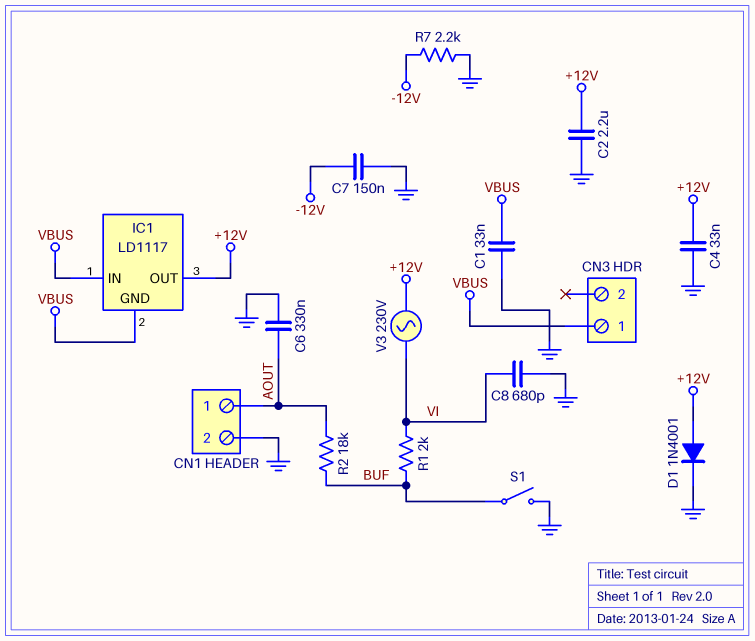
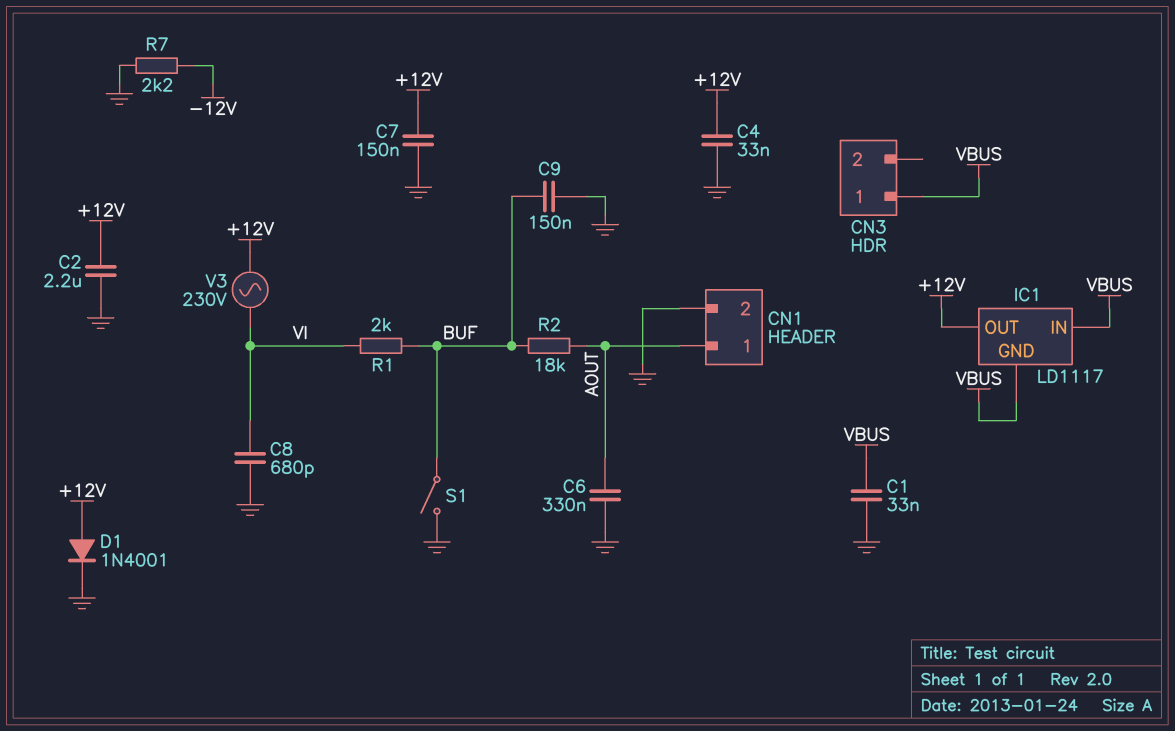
C7: 150nF (-12V, GND) -> 150nF (+12V, GND)
C9: none -> 150nF (BUF, GND)

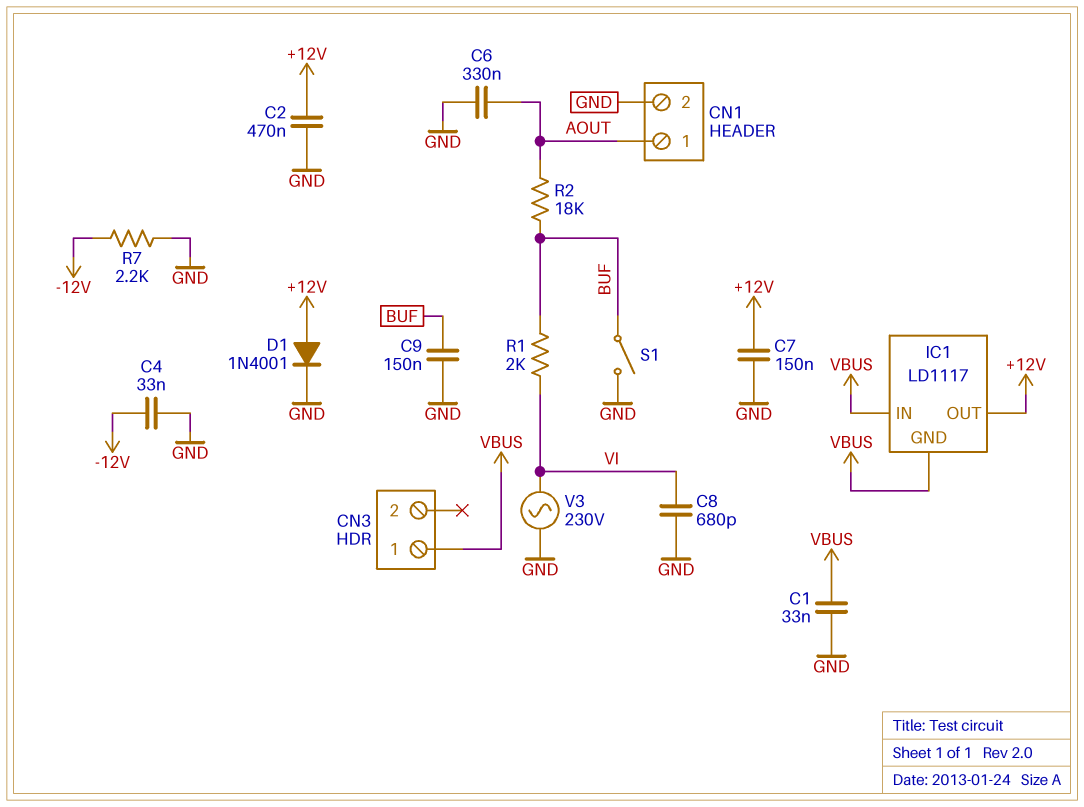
C2: 2.2uF (+12V, GND) -> 470nF (+12V, GND)
C4: 33nF (+12V, GND) -> 33nF (-12V, GND)
V3: AC 230V (+12V, VI) -> AC 230V (GND, VI)

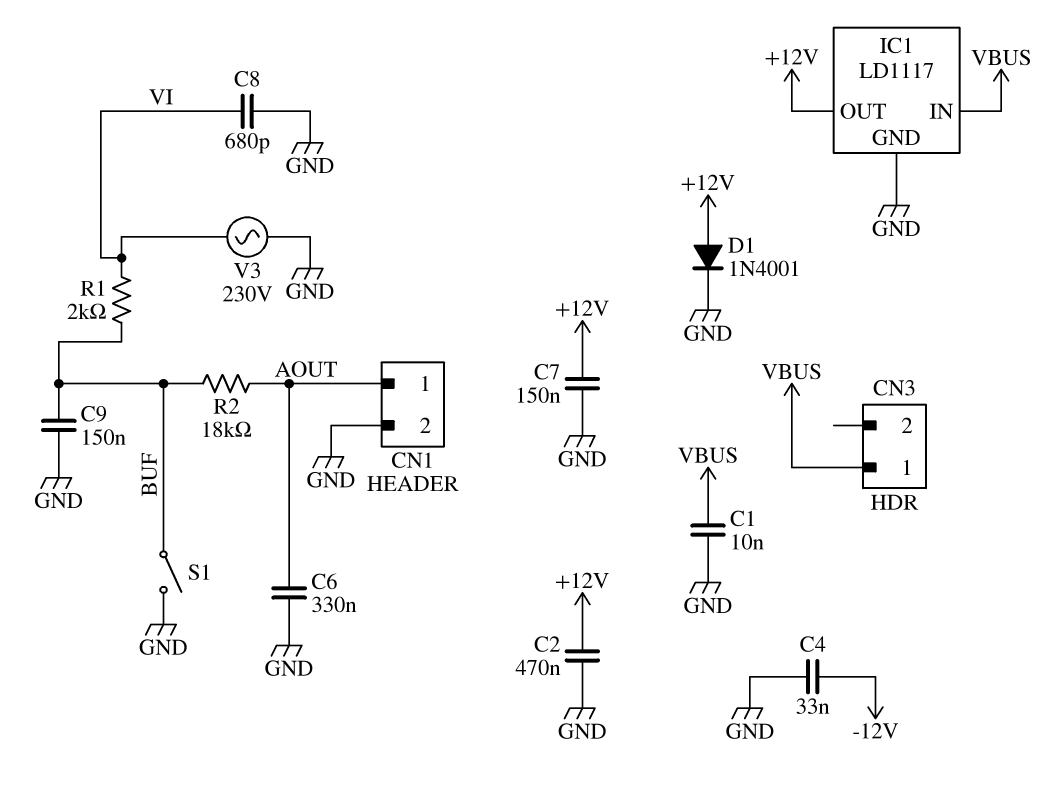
C1: 33nF (GND, VBUS) -> 10nF (GND, VBUS)
IC1 pin GND: VBUS -> GND
R7: 2.2k (-12V, GND) -> none

